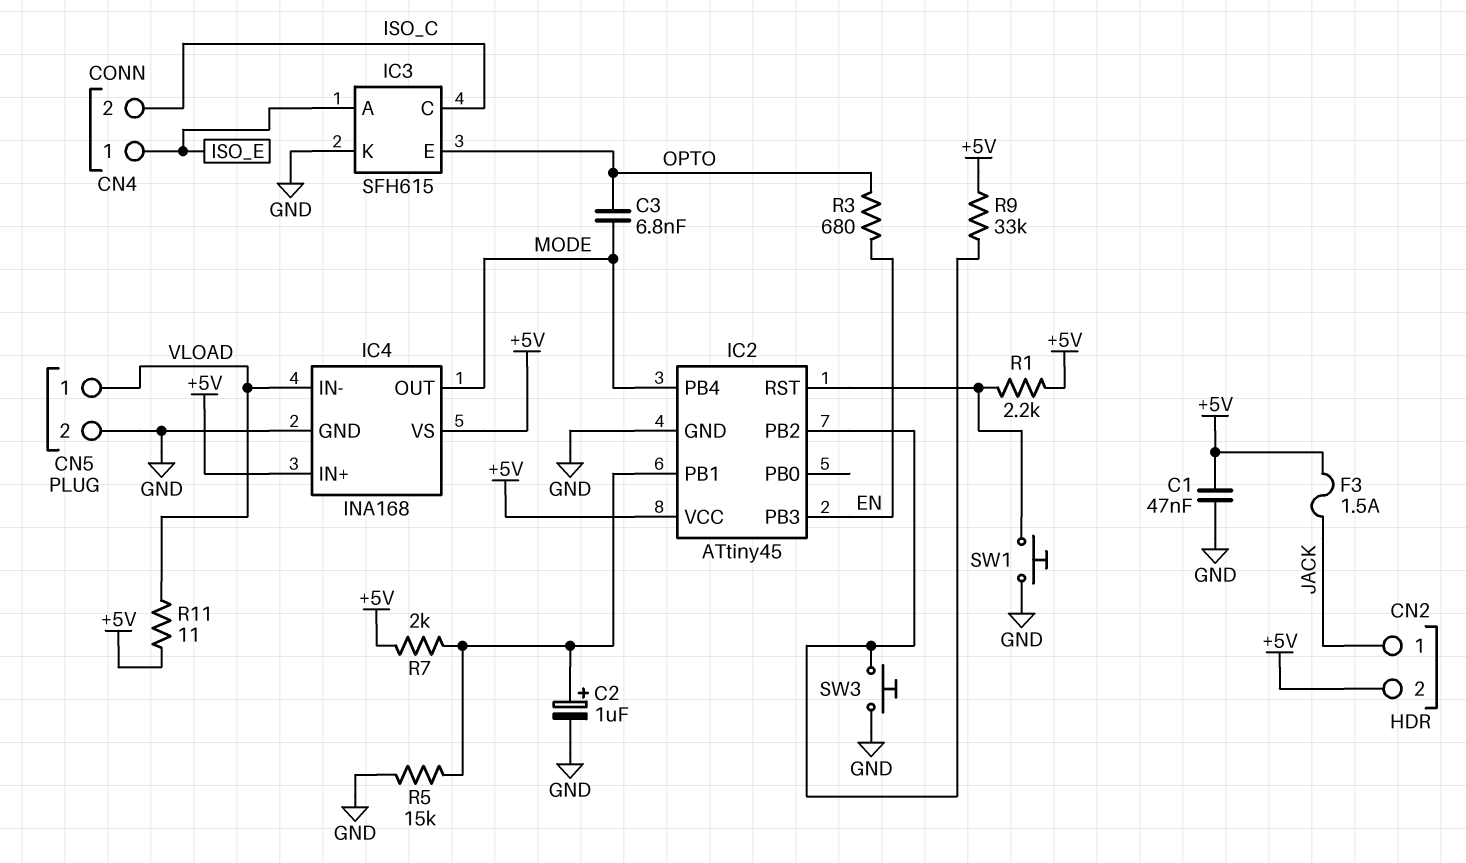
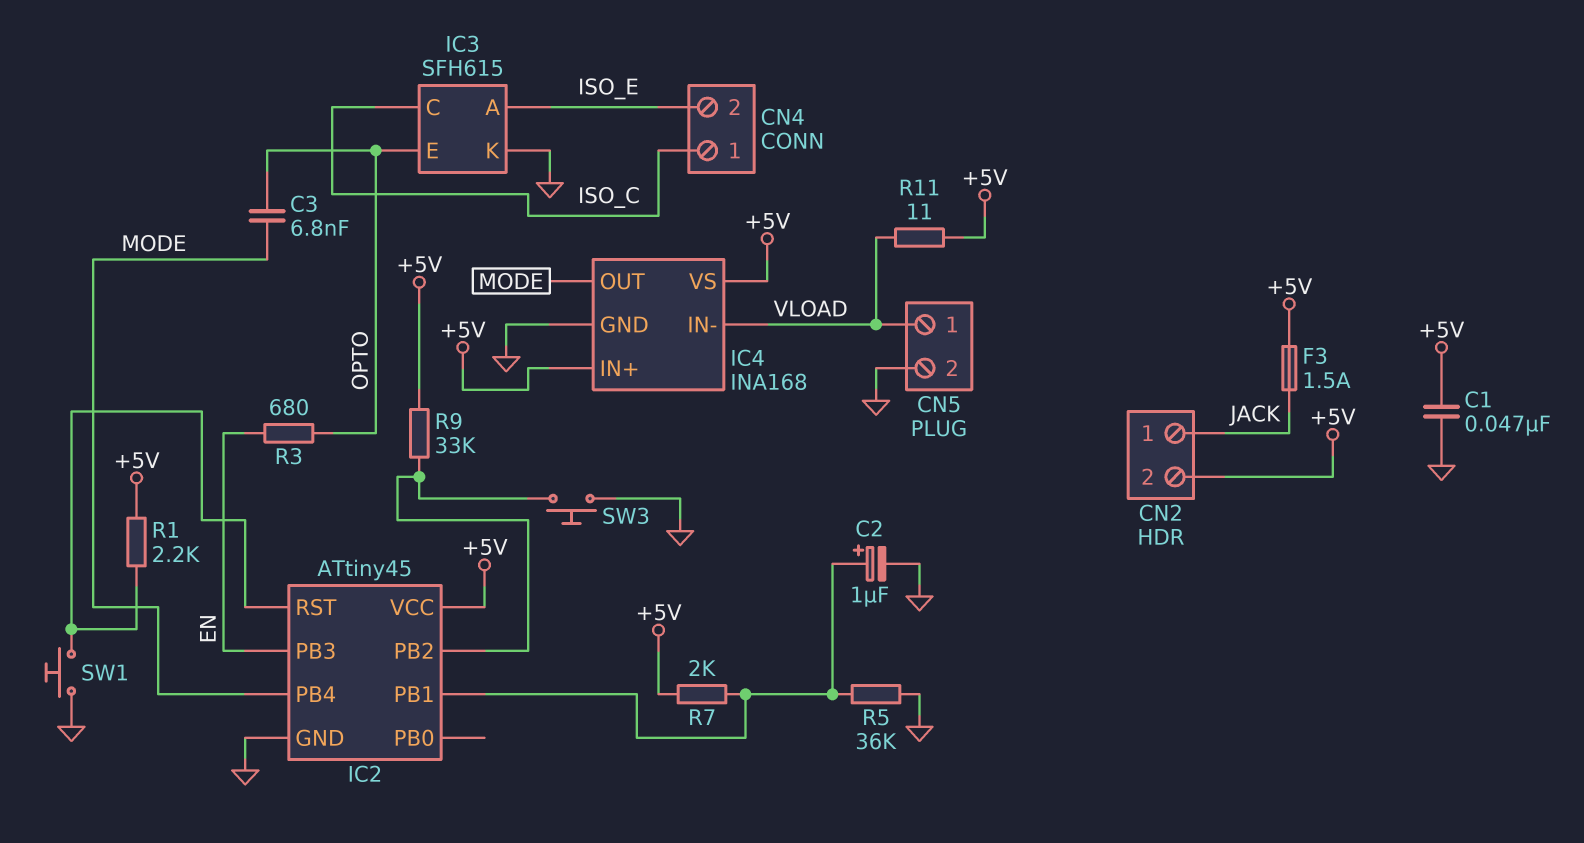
CN4 pin 1: ISO_E -> ISO_C
CN4 pin 2: ISO_C -> ISO_E
R5: 15k (GND, IC2/PB1) -> 36k (GND, IC2/PB1)

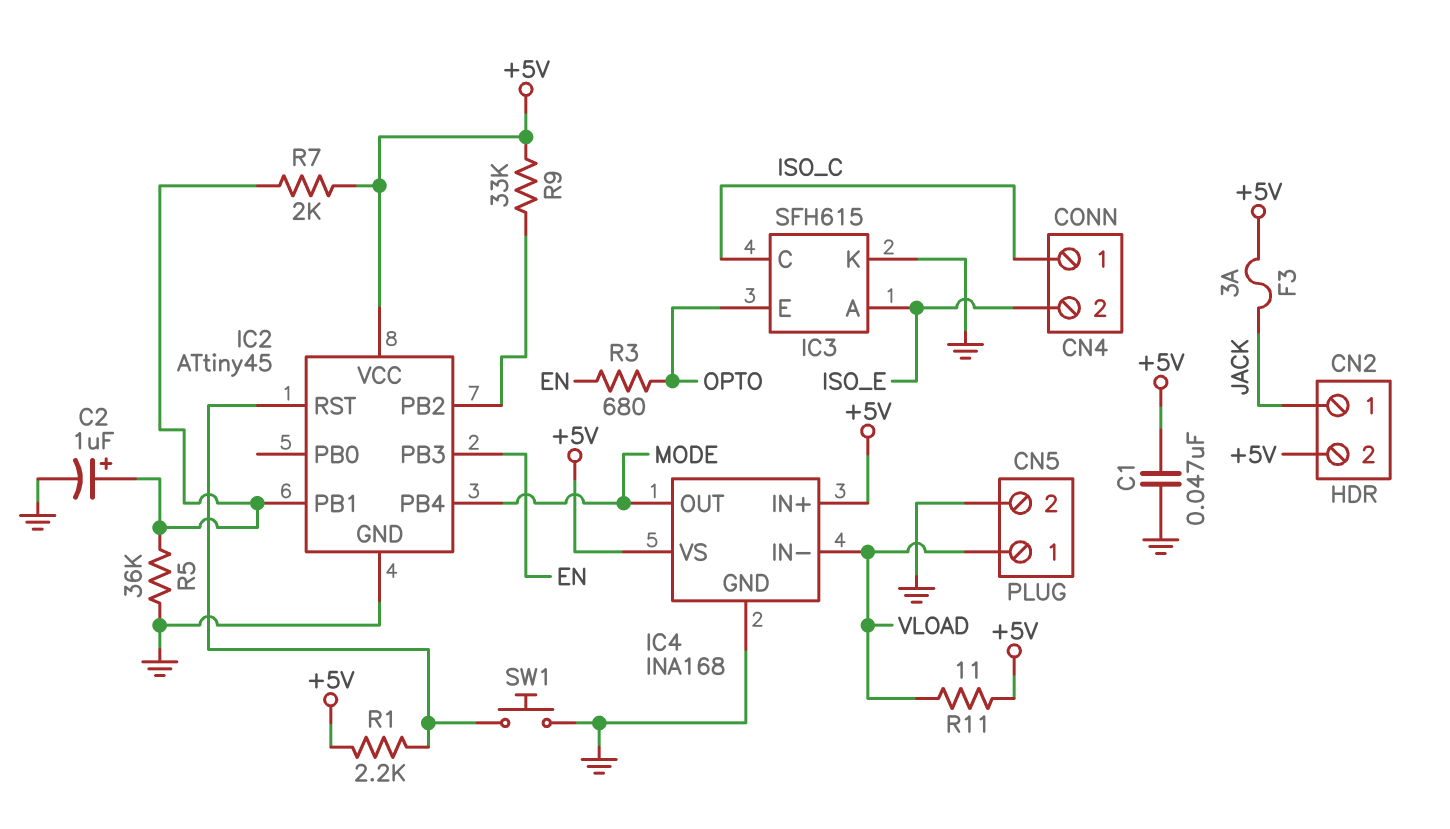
C3: 6.8nF (MODE, OPTO) -> none
F3: 1.5A (+5V, JACK) -> 3A (+5V, JACK)
SW3: button (GND, IC2/PB2) -> none

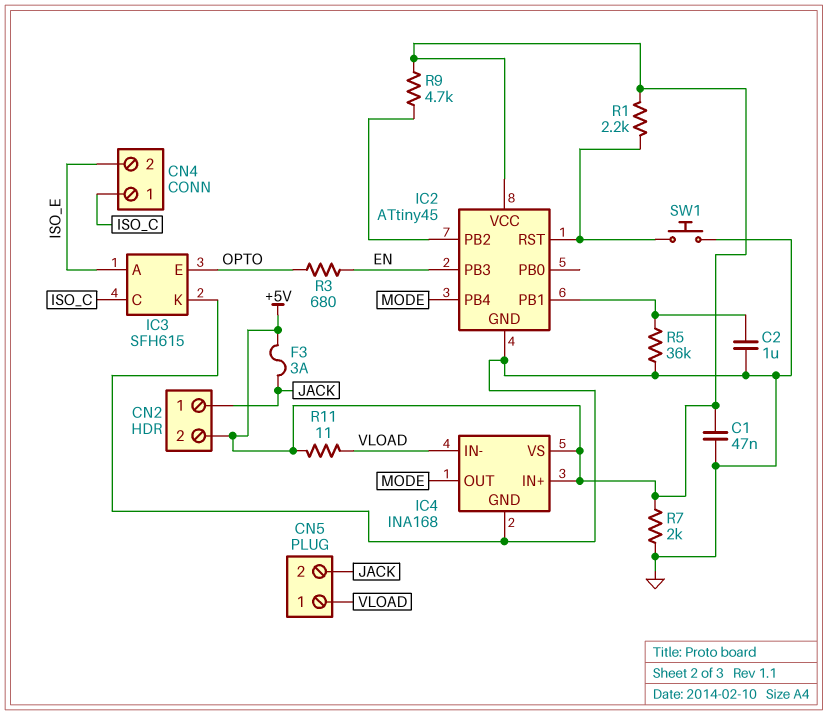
C2: 1uF (plus IC2/PB1, minus GND) -> 1uF (GND, IC2/PB1)
CN5 pin 2: GND -> JACK
R7: 2k (+5V, IC2/PB1) -> 2k (+5V, GND)
R9: 33k (+5V, IC2/PB2) -> 4.7k (+5V, IC2/PB2)

